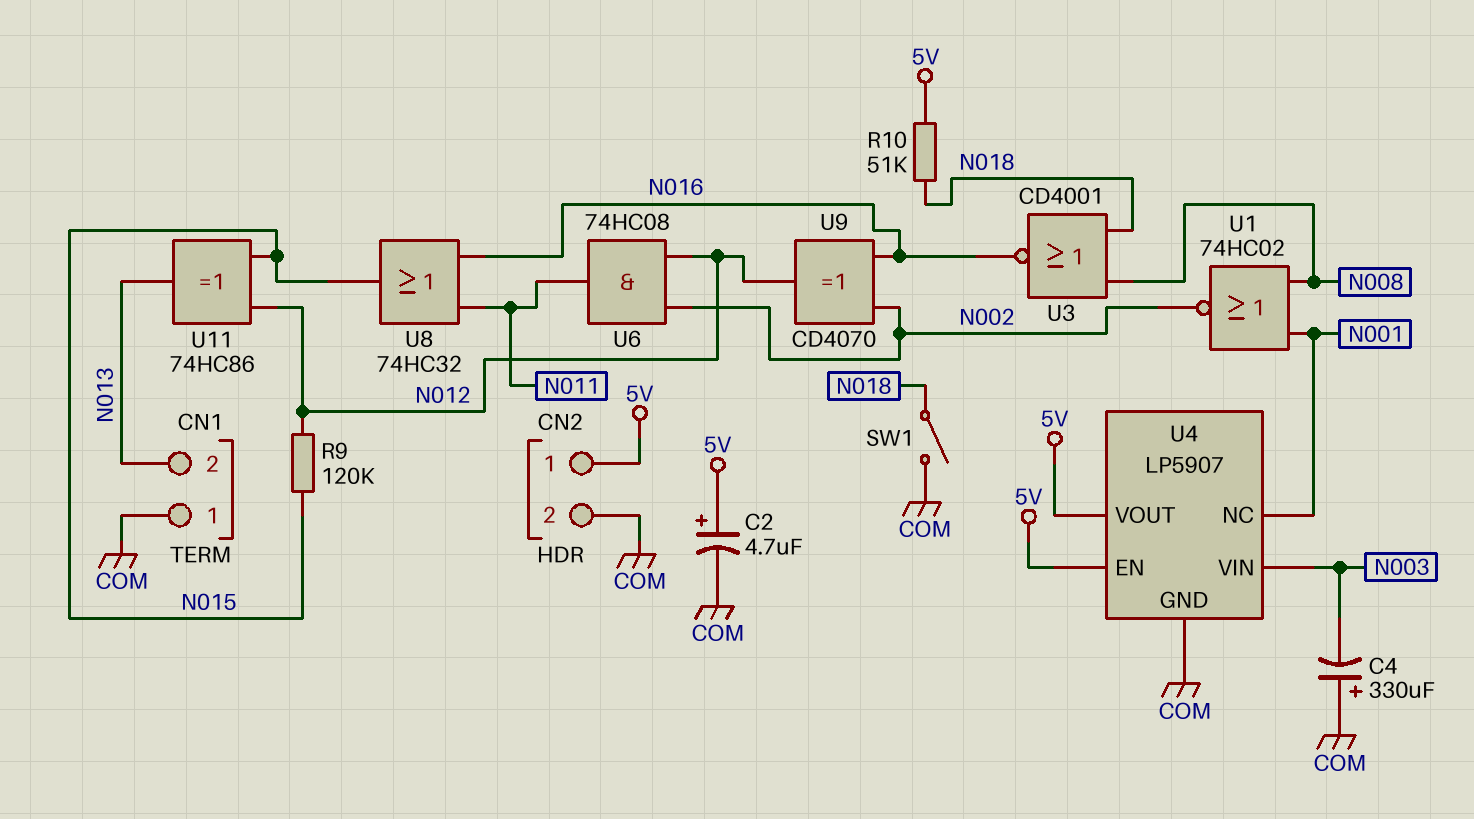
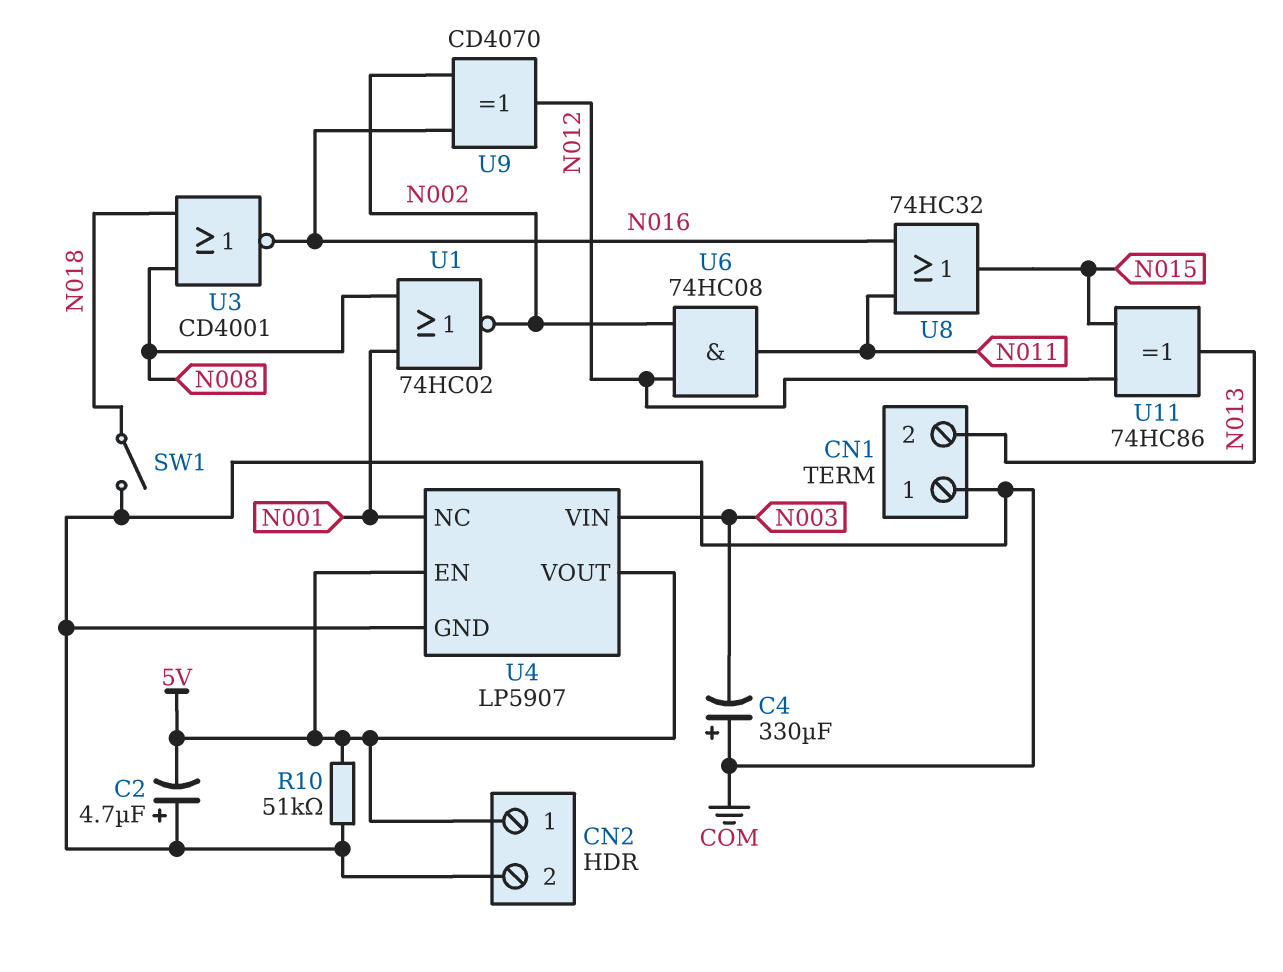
C2: 4.7uF (plus 5V, minus COM) -> 4.7uF (plus COM, minus 5V)
R9: 120k (N012, N015) -> none
R10: 51k (5V, N018) -> 51k (5V, COM)

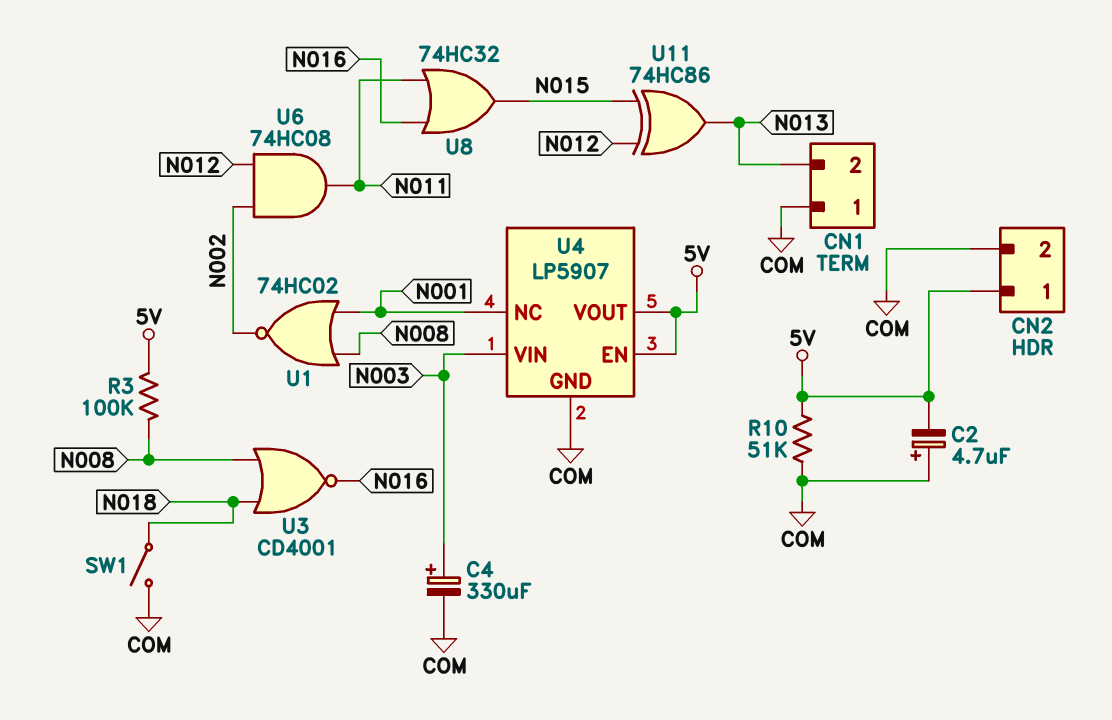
C4: 330uF (plus COM, minus N003) -> 330uF (plus N003, minus COM)
R3: none -> 100k (5V, N008)
U9: XOR CD4070 (in N002, in N016, out N012) -> none

